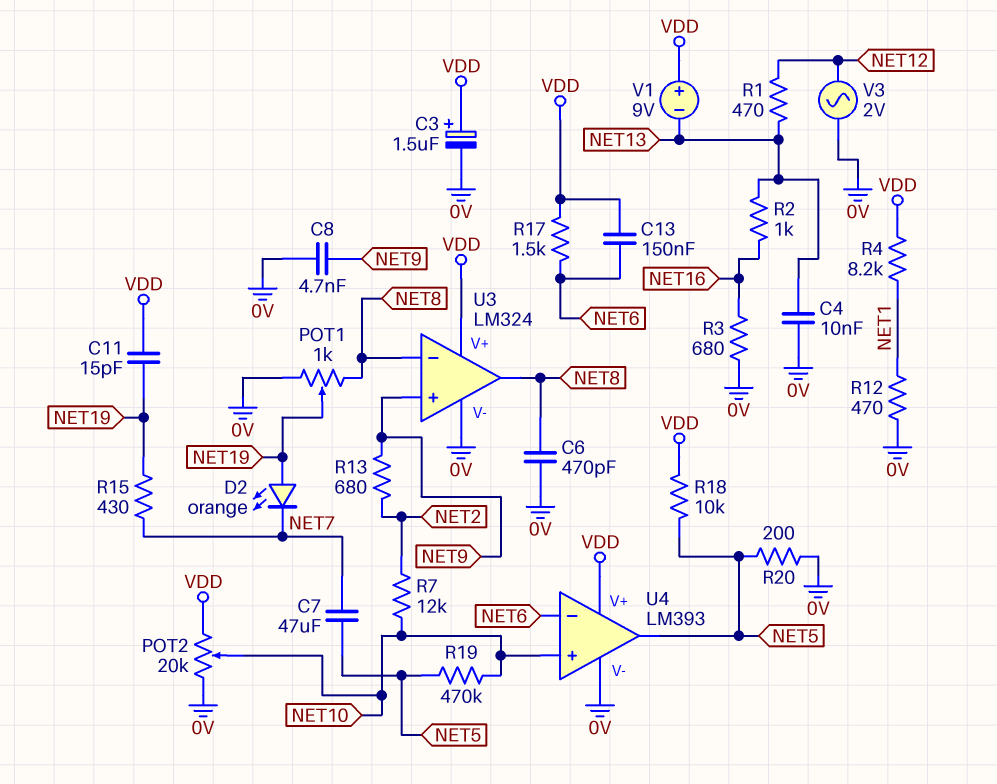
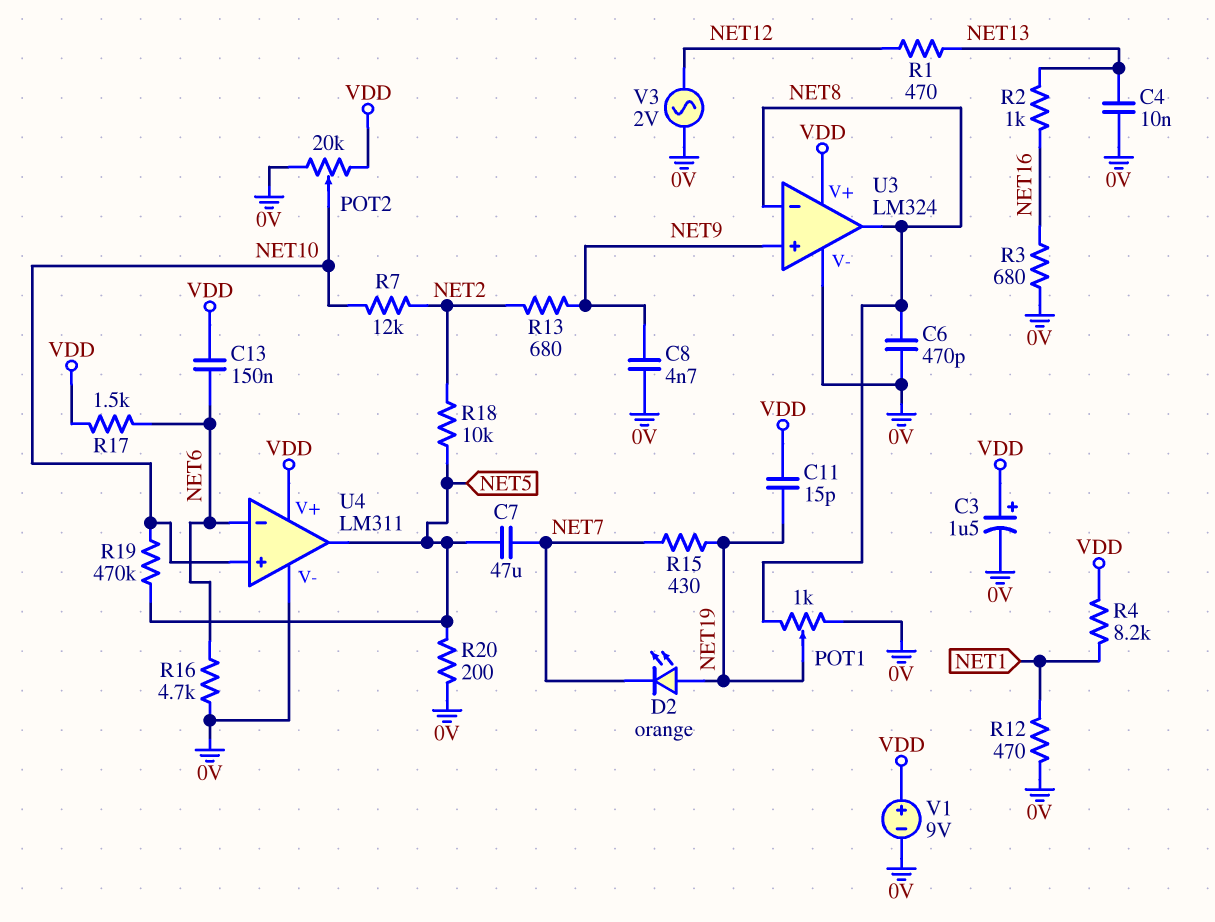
R16: none -> 4.7k (0V, NET6)
R18: 10k (NET5, VDD) -> 10k (NET2, NET5)
U4: LM393 -> LM311
V1: 9V (plus VDD, minus NET13) -> 9V (plus VDD, minus 0V)

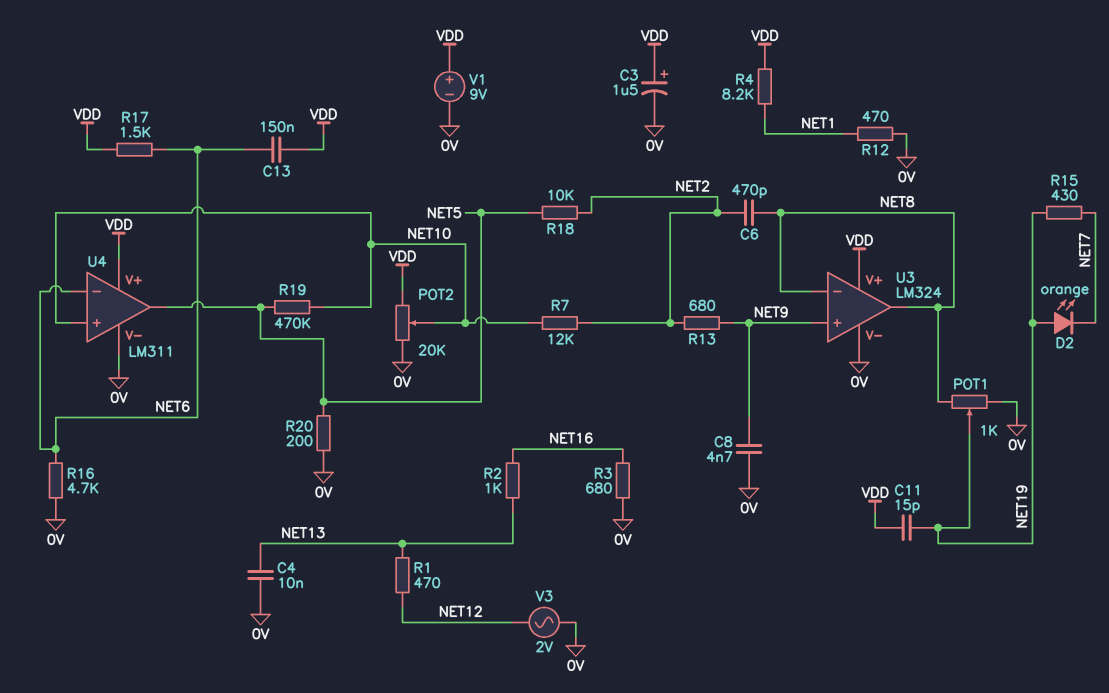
C6: 470pF (0V, NET8) -> 470pF (NET2, NET8)
C7: 47uF (NET5, NET7) -> none

